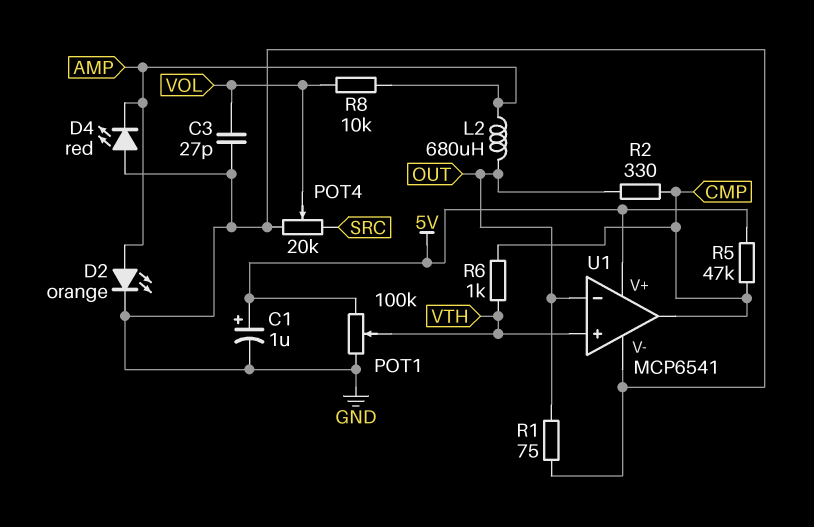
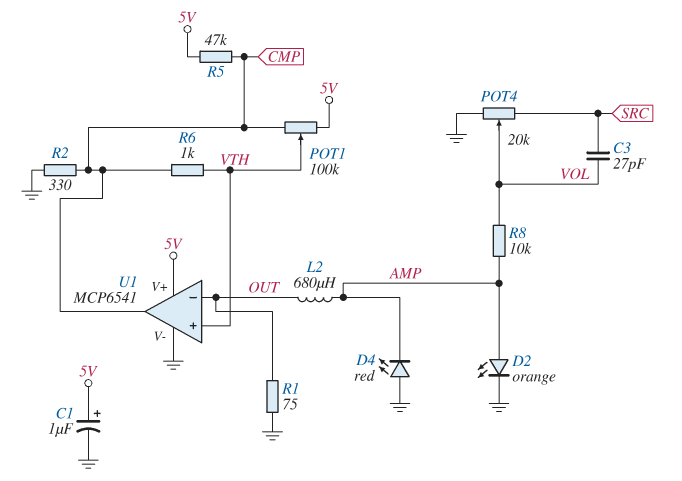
C3: 27pF (GND, VOL) -> 27pF (SRC, VOL)
POT1: 100k (5V, GND, wiper VTH) -> 100k (5V, CMP, wiper VTH)
R2: 330 (CMP, OUT) -> 330 (CMP, GND)

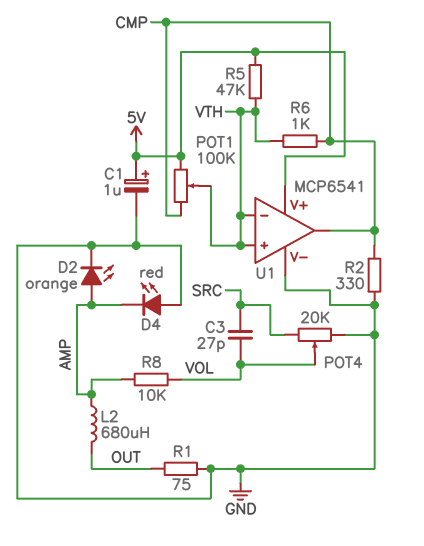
R5: 47k (5V, CMP) -> 47k (5V, VTH)
U1 pin in-: OUT -> VTH

